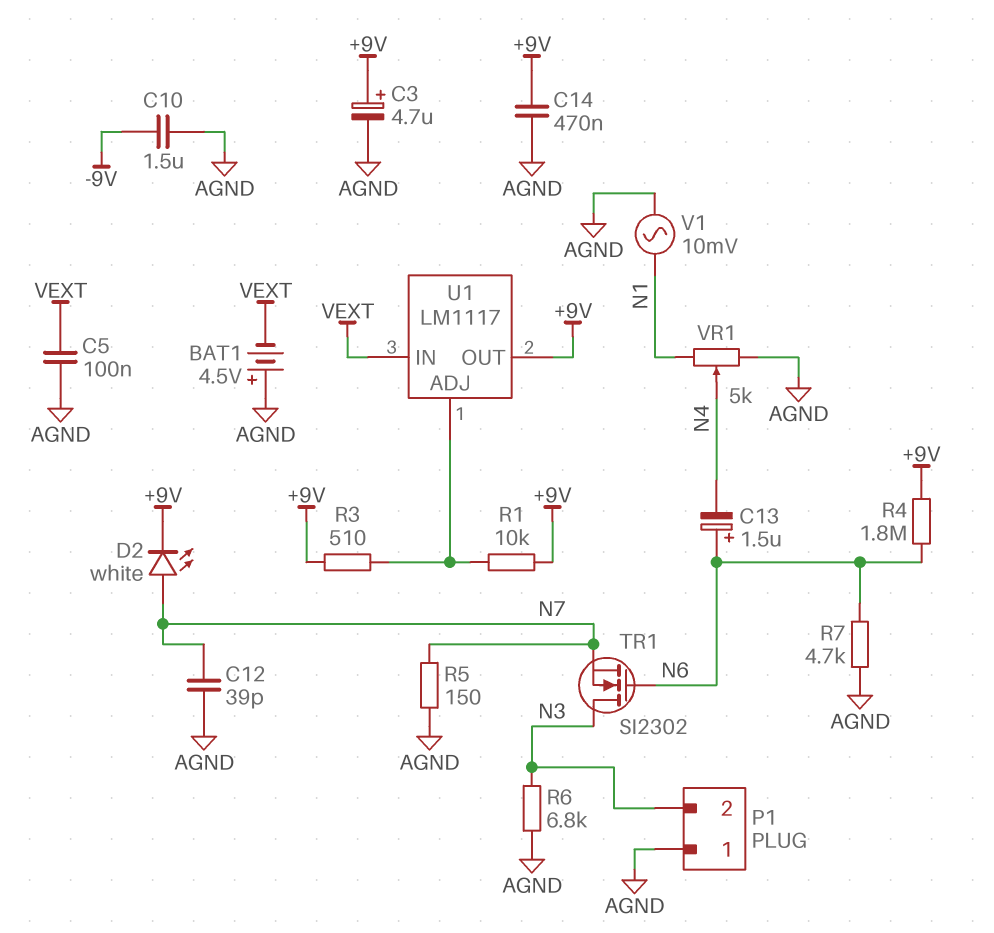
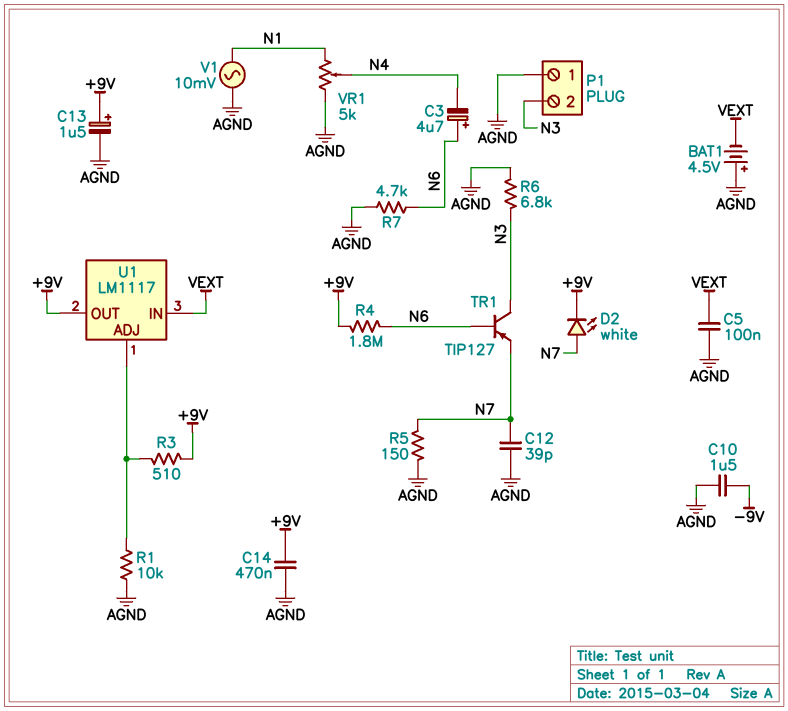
C3: 4.7uF (plus +9V, minus AGND) -> 4.7uF (plus N6, minus N4)
C13: 1.5uF (plus N6, minus N4) -> 1.5uF (plus +9V, minus AGND)
R1: 10k (+9V, U1/ADJ) -> 10k (AGND, U1/ADJ)
TR1: NMOS SI2302 (G N6, D N3, S N7) -> PNP TIP127 (B N6, C N3, E N7)

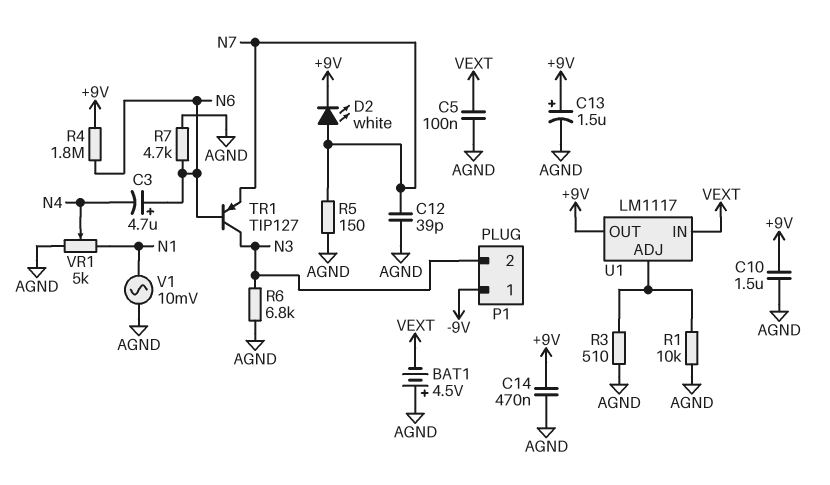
C10: 1.5uF (-9V, AGND) -> 1.5uF (+9V, AGND)
P1 pin 1: AGND -> -9V
R3: 510 (+9V, U1/ADJ) -> 510 (AGND, U1/ADJ)

